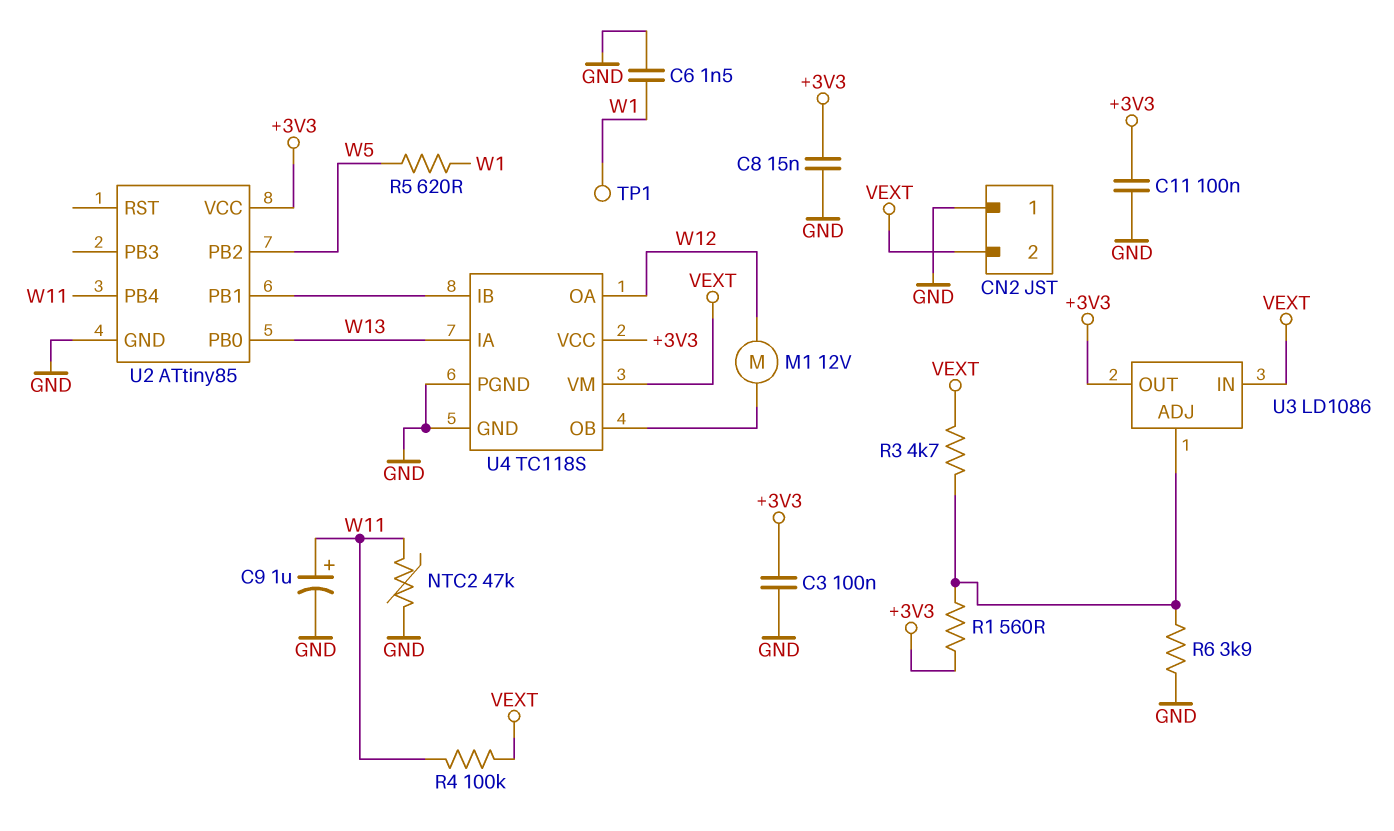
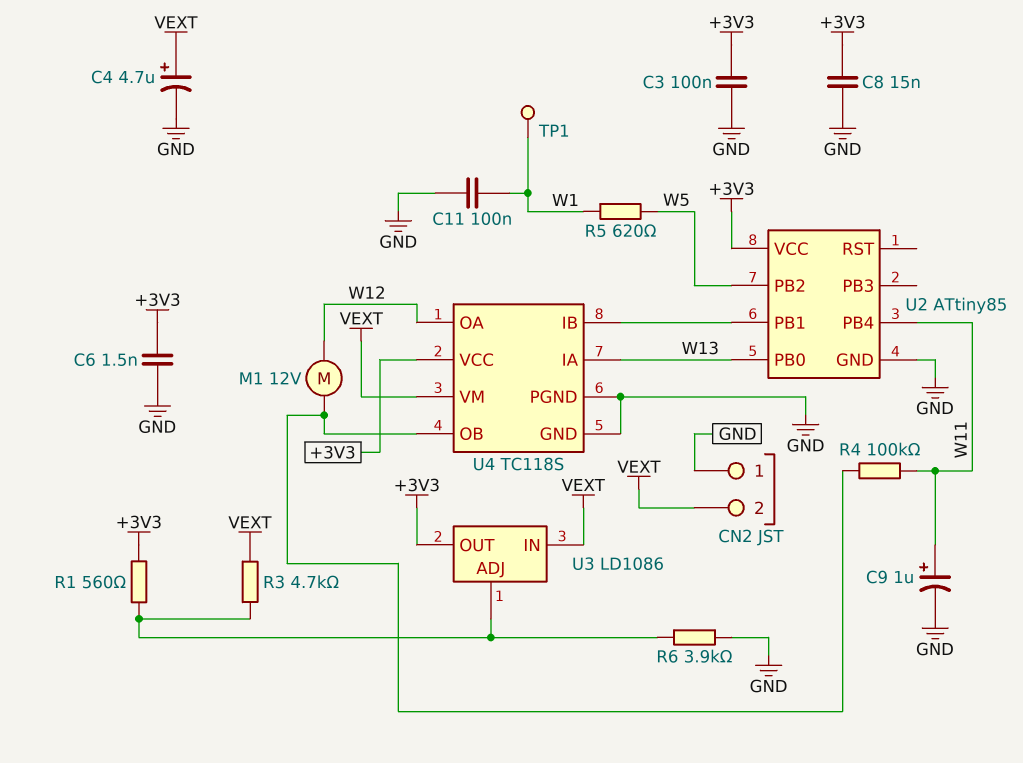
C4: none -> 4.7uF (plus VEXT, minus GND)
C6: 1.5nF (GND, W1) -> 1.5nF (+3V3, GND)
C11: 100nF (+3V3, GND) -> 100nF (GND, W1)
NTC2: 47k (GND, W11) -> none
R4: 100k (VEXT, W11) -> 100k (U4/OB, W11)

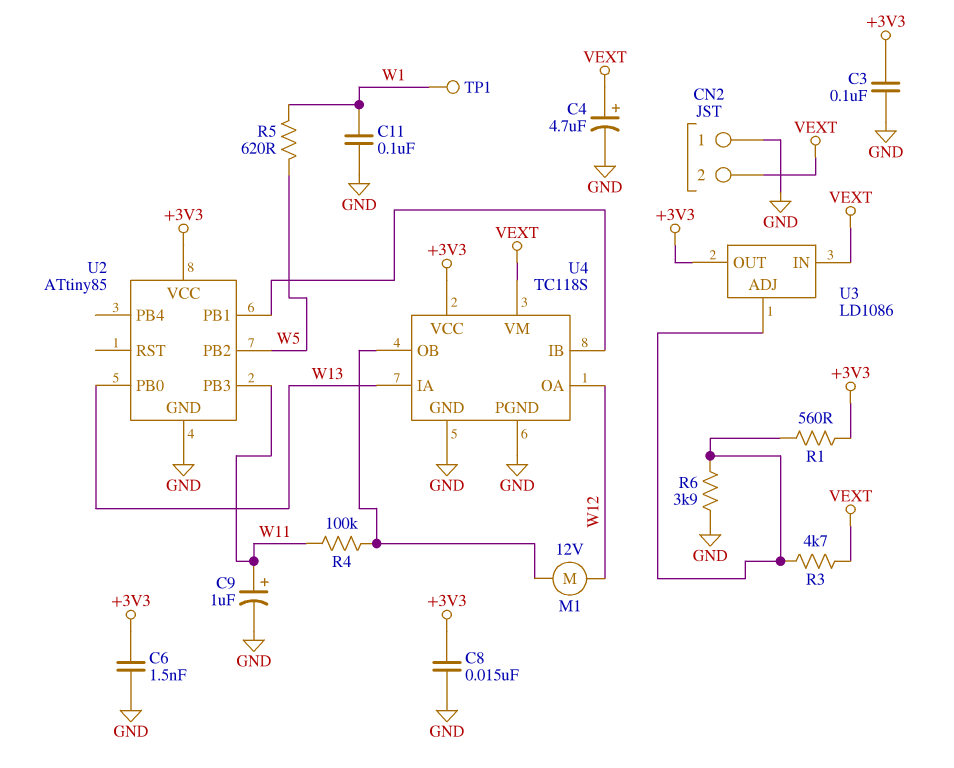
U2 pin PB3: none -> W11
U2 pin PB4: W11 -> none

